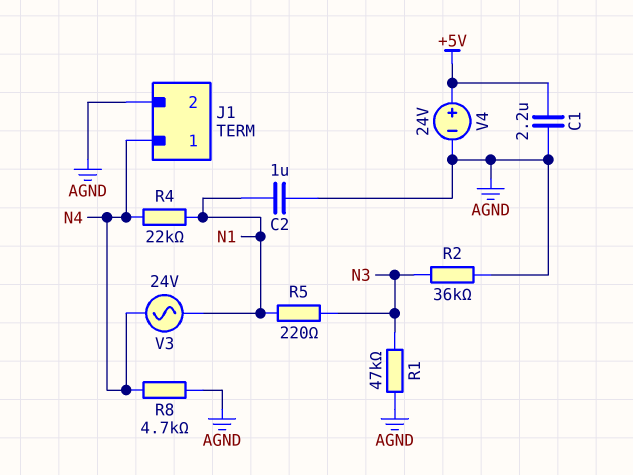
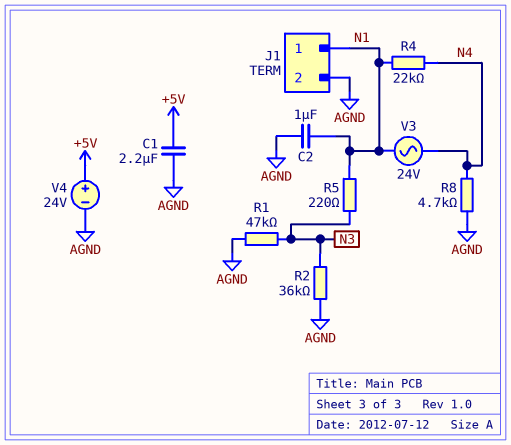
J1 pin 1: N4 -> N1

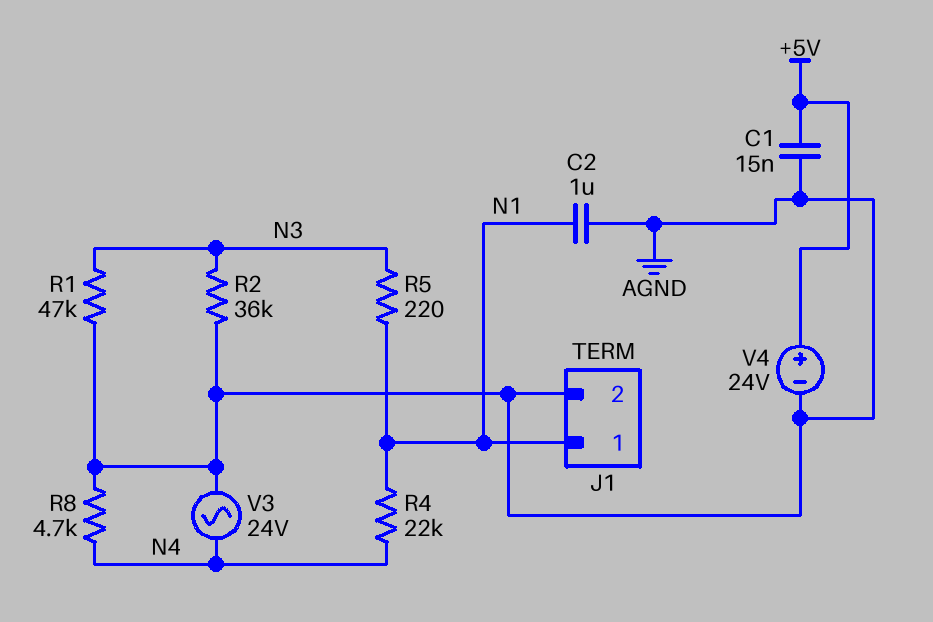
C1: 2.2uF (+5V, AGND) -> 15nF (+5V, AGND)
V3: AC 24V (N1, N4) -> AC 24V (AGND, N4)

